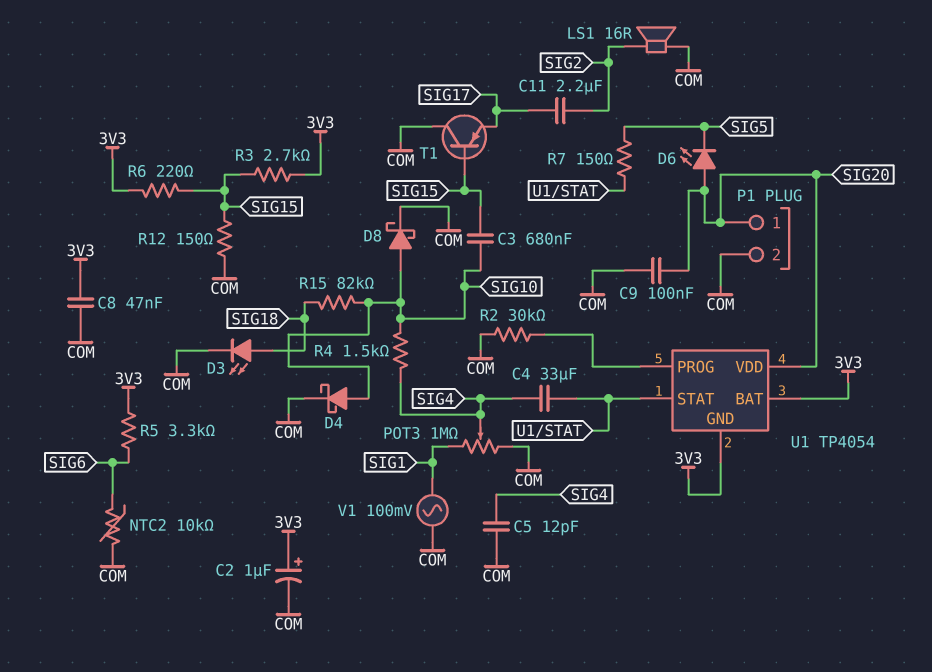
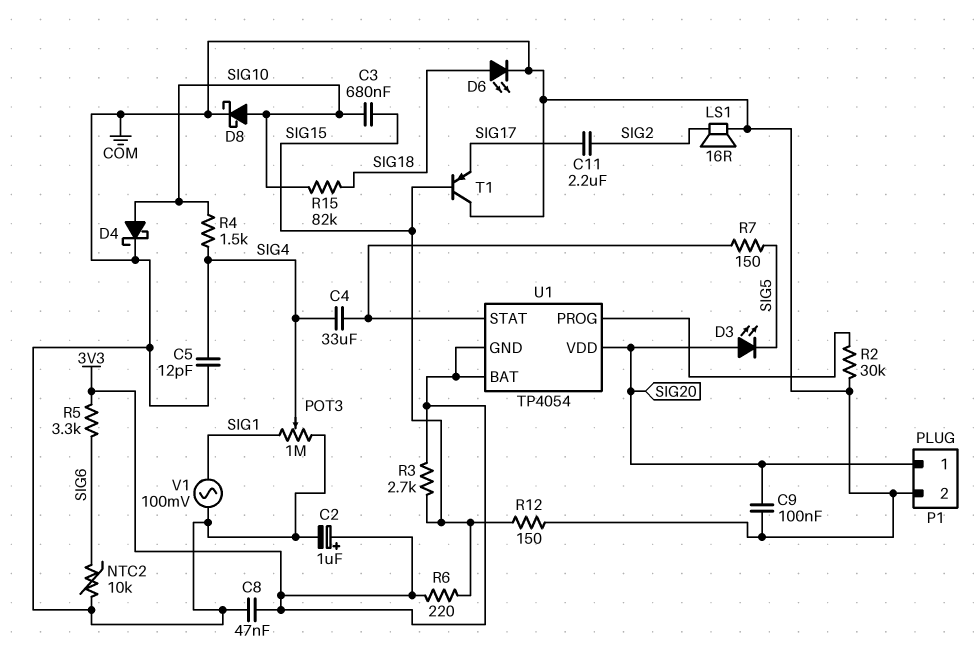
D3: LED (A SIG18, K COM) -> LED (A SIG20, K SIG5)
D6: LED (A SIG20, K SIG5) -> LED (A SIG18, K COM)

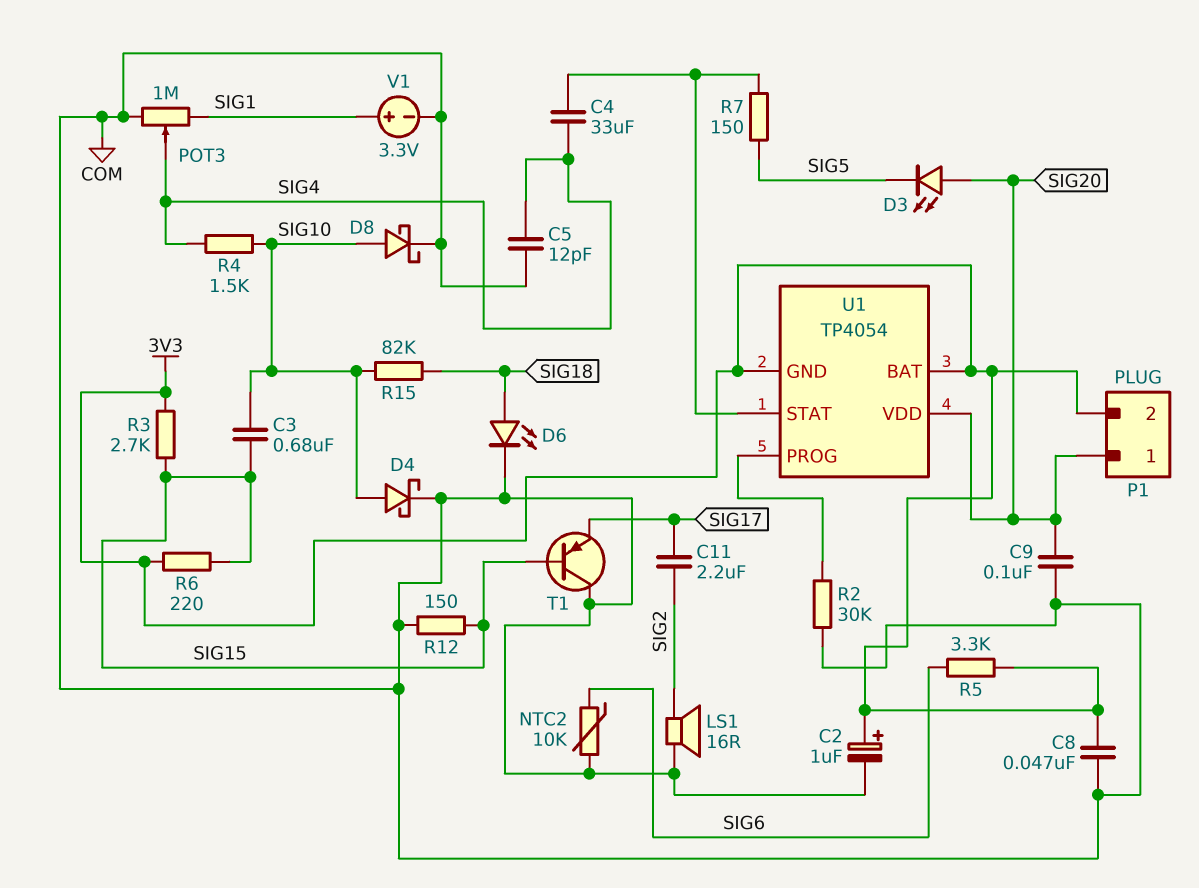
P1 pin 2: COM -> 3V3
V1: AC 100mV (COM, SIG1) -> 3.3V (plus SIG1, minus COM)

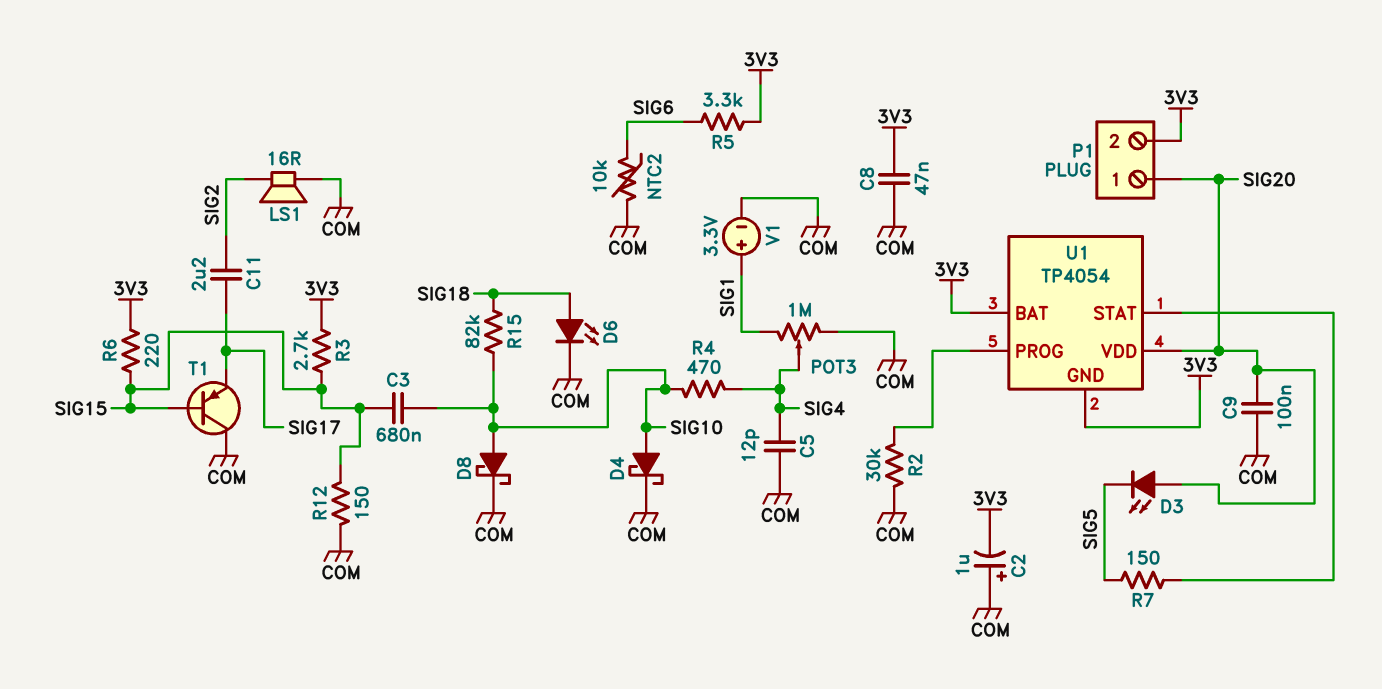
C2: 1uF (plus 3V3, minus COM) -> 1uF (plus COM, minus 3V3)
C4: 33uF (SIG4, U1/STAT) -> none
R4: 1.5k (SIG4, SIG10) -> 470 (SIG4, SIG10)

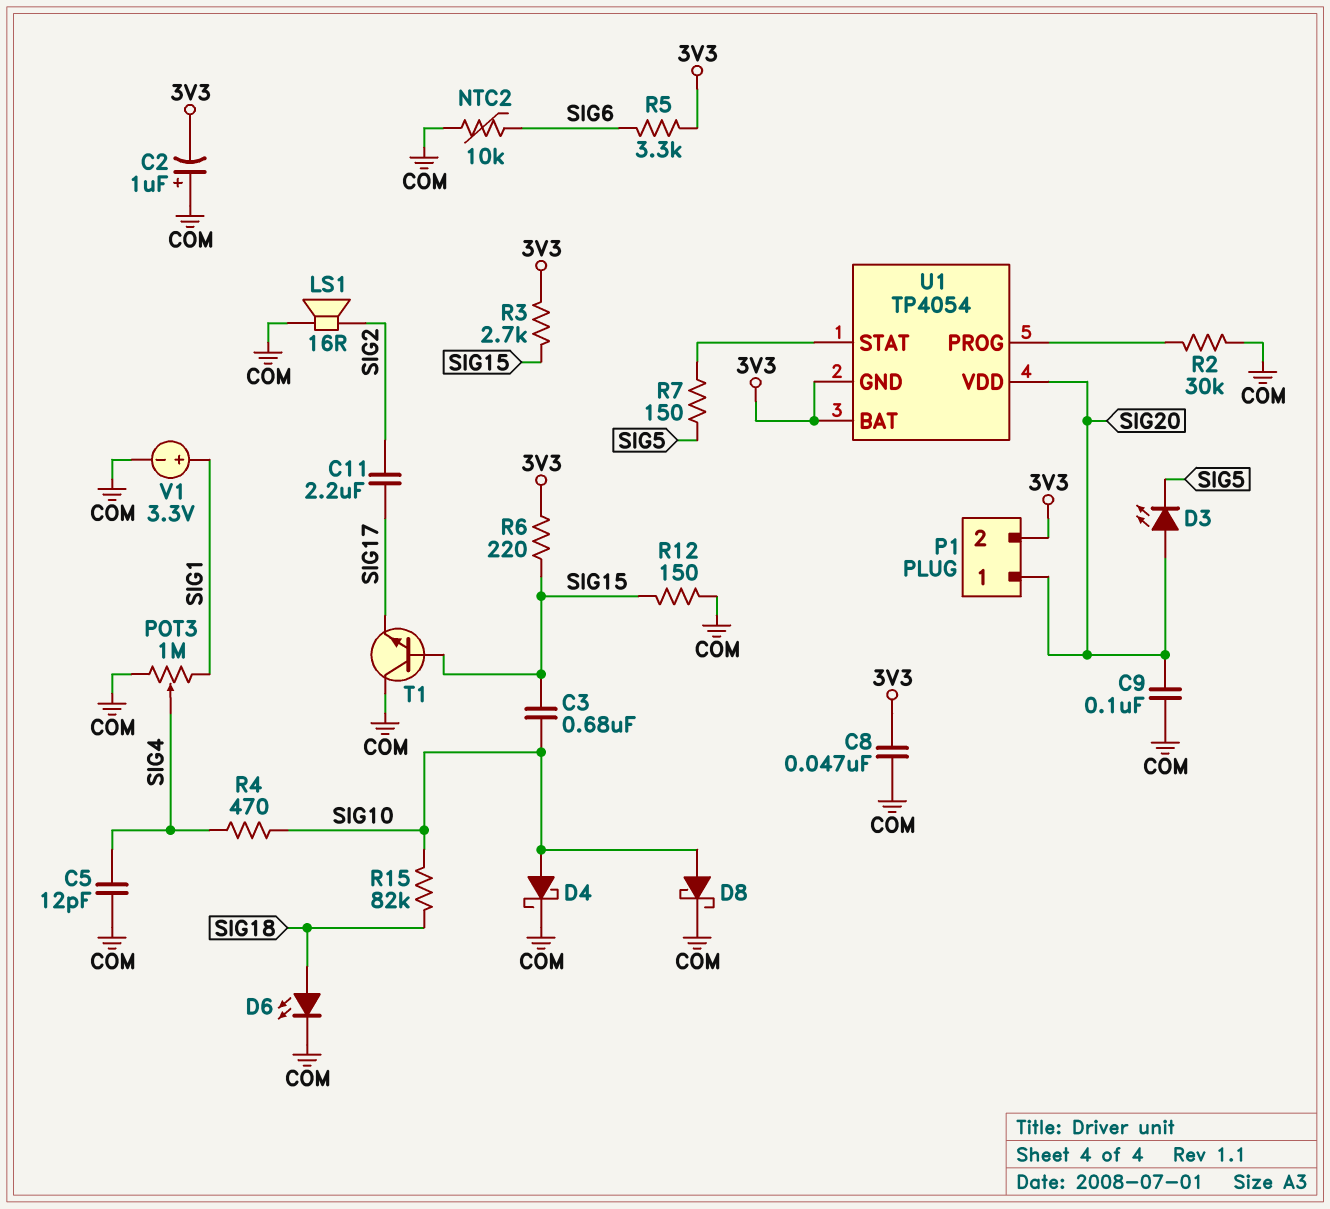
T1: PNP (B SIG15, C COM, E SIG17) -> NPN (B SIG15, C COM, E SIG17)

